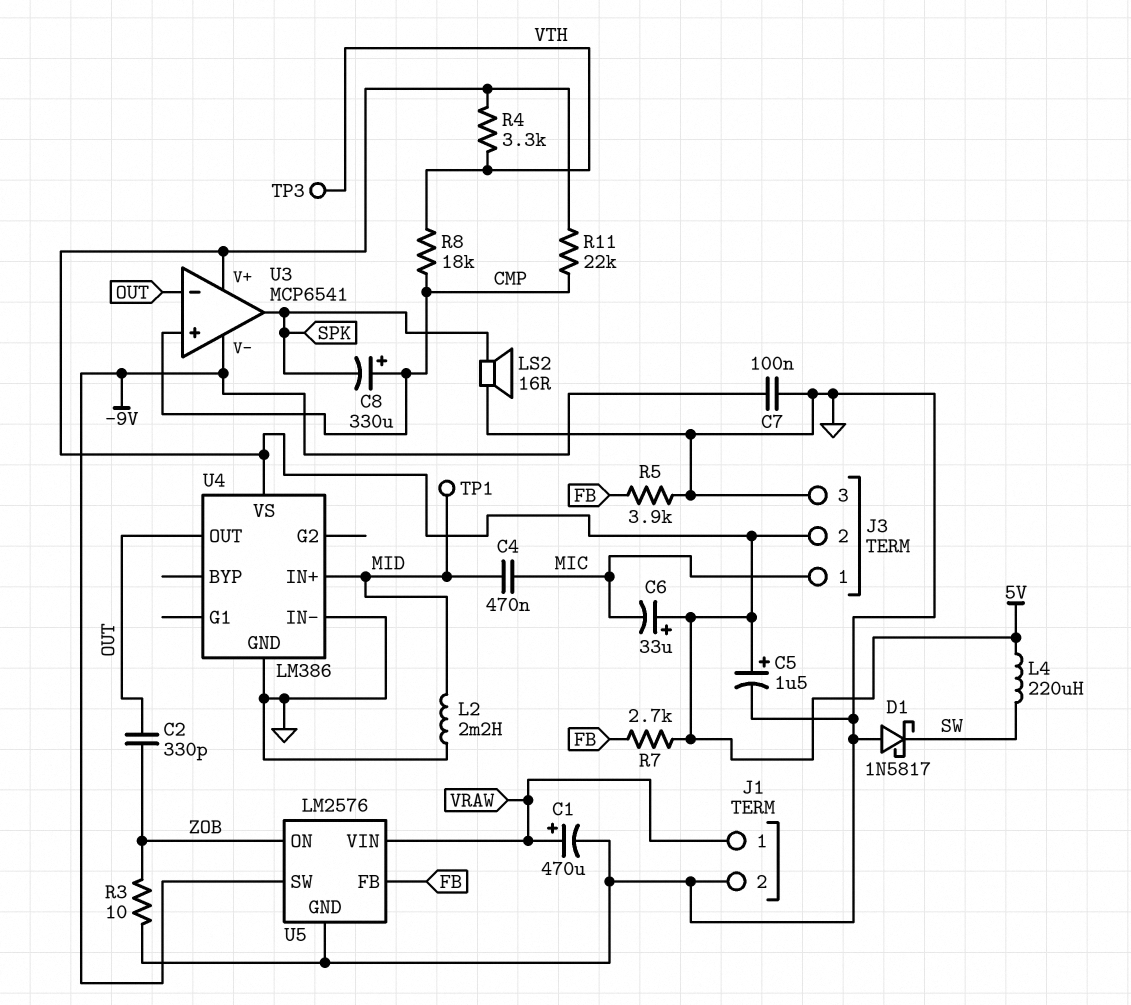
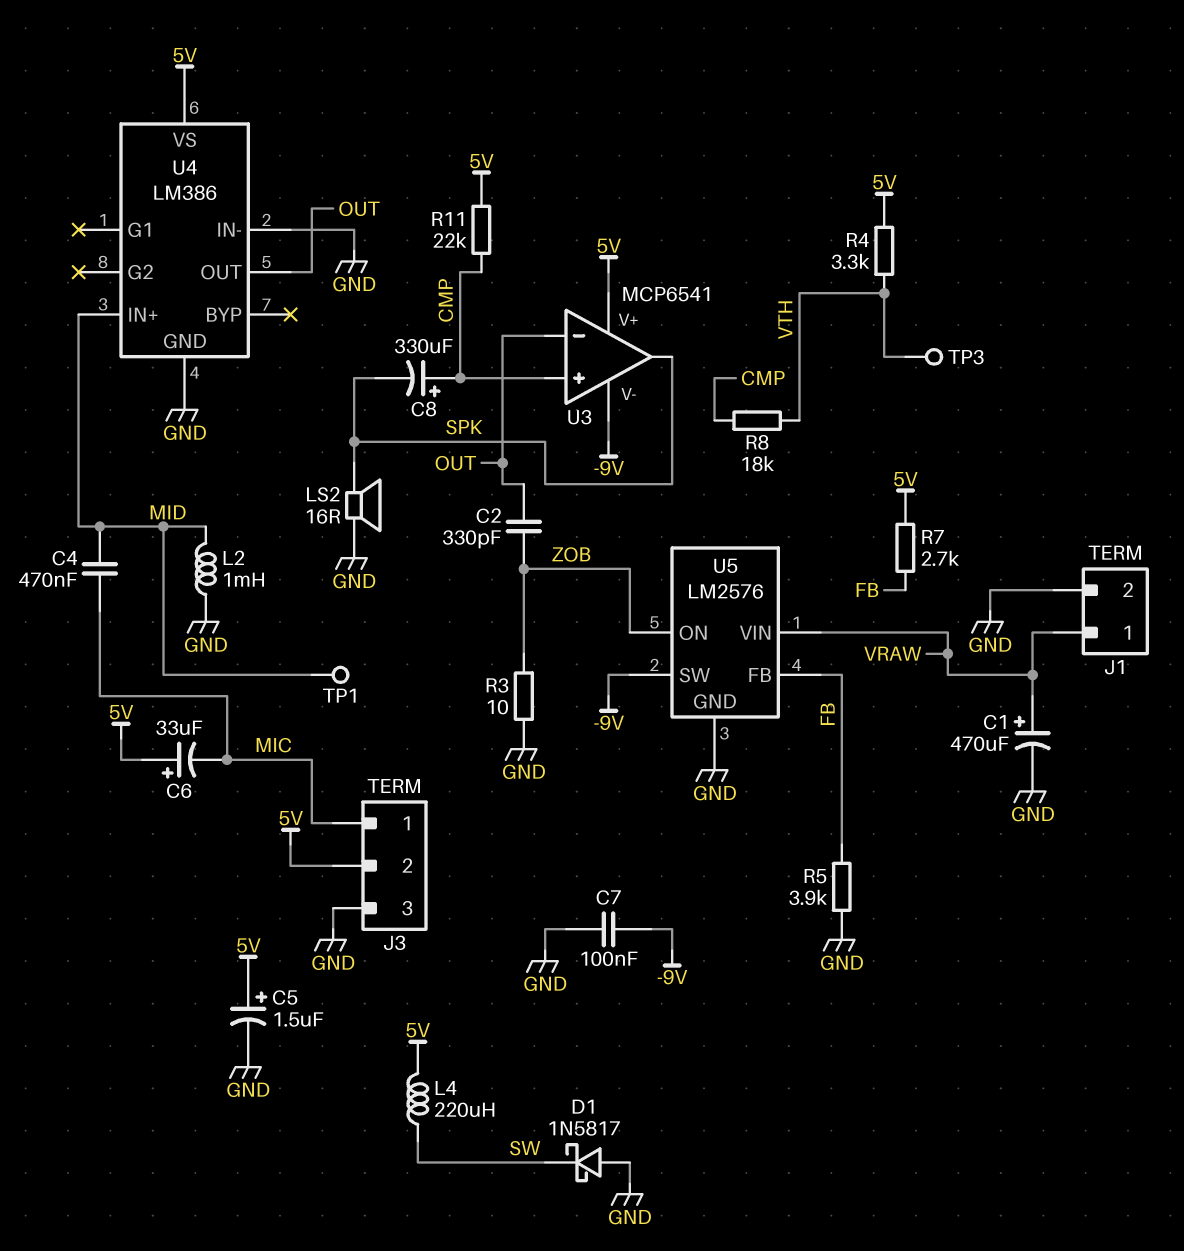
L2: 2.2mH (GND, MID) -> 1mH (GND, MID)

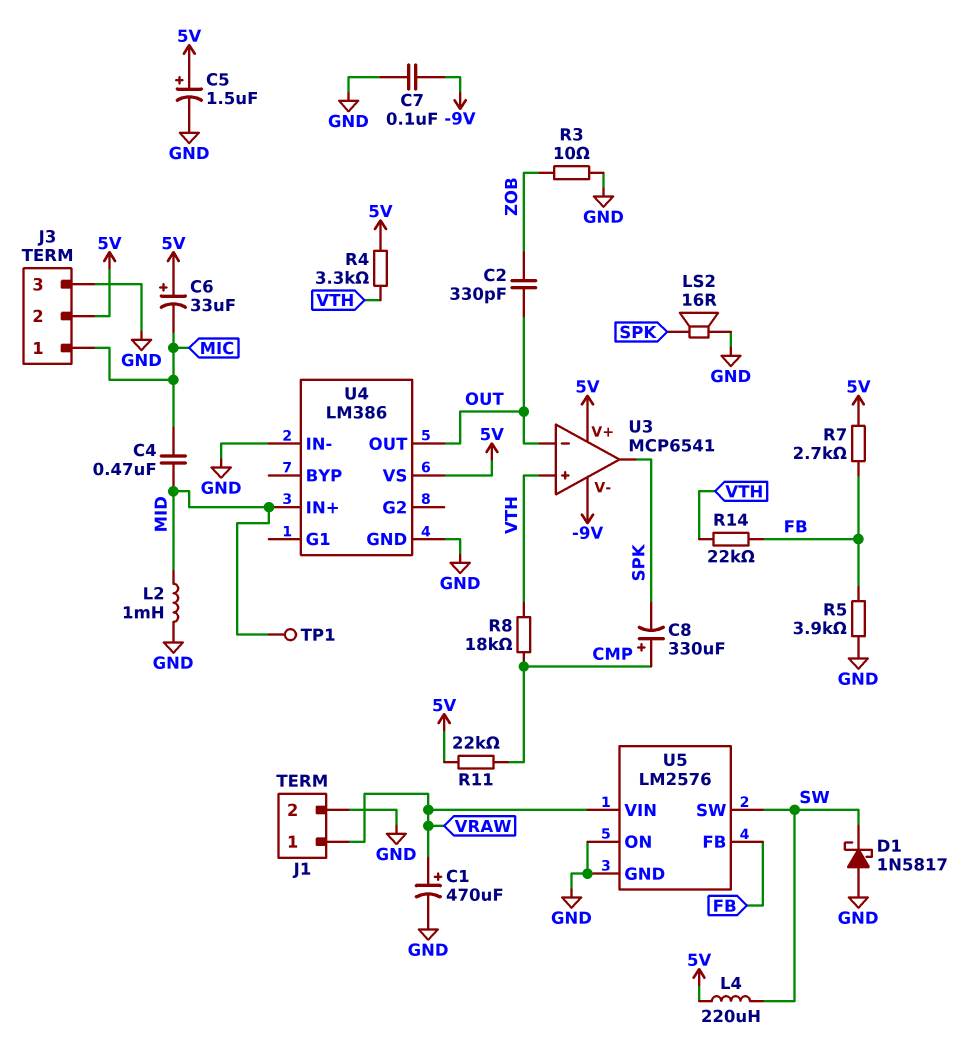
R14: none -> 22k (FB, VTH)
TP3: test point (VTH) -> none
U3 pin in+: CMP -> VTH
U5 pin ON: ZOB -> GND
U5 pin SW: -9V -> SW

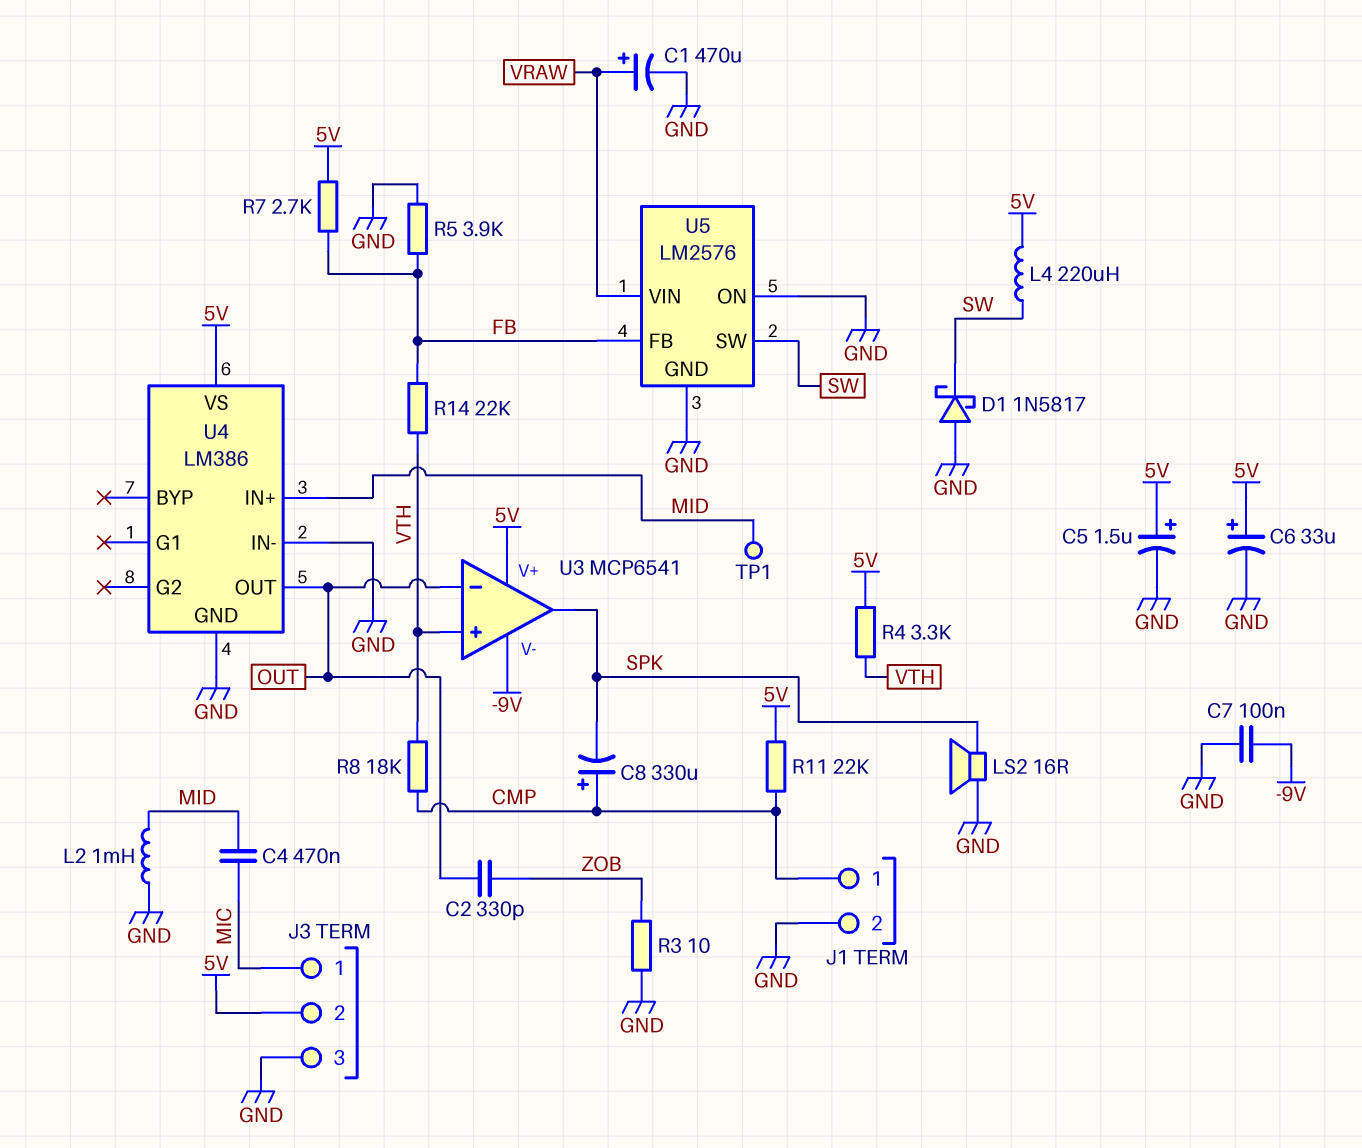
C6: 33uF (plus 5V, minus MIC) -> 33uF (plus 5V, minus GND)
J1 pin 1: VRAW -> CMP

